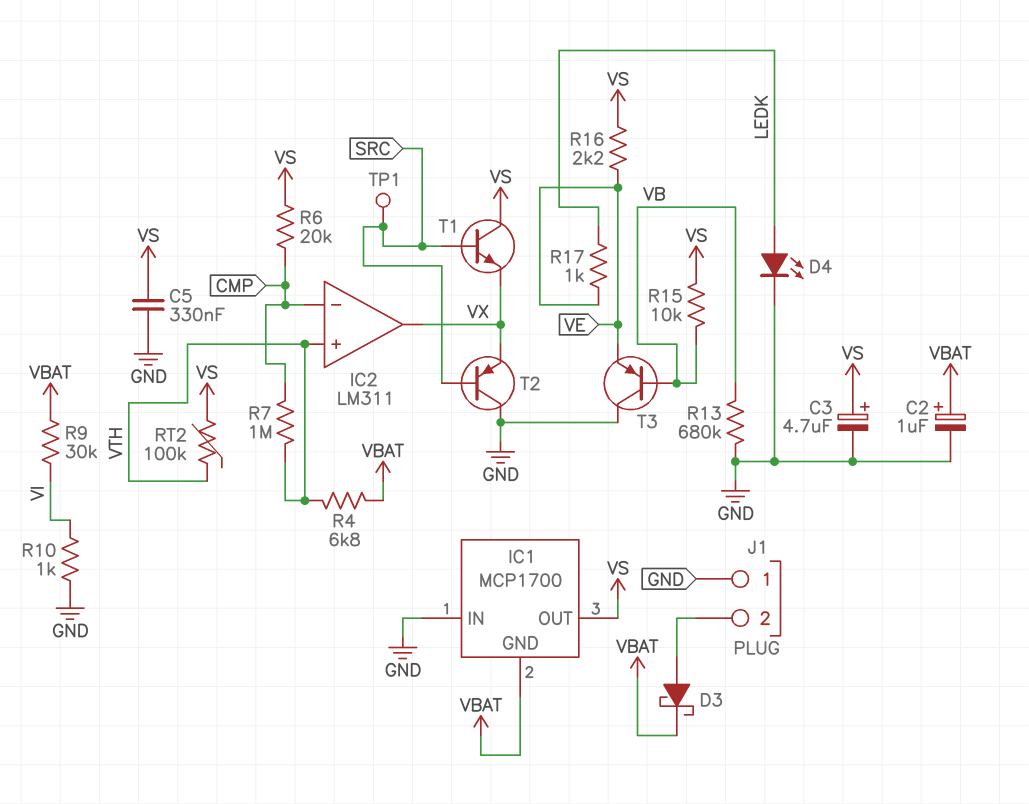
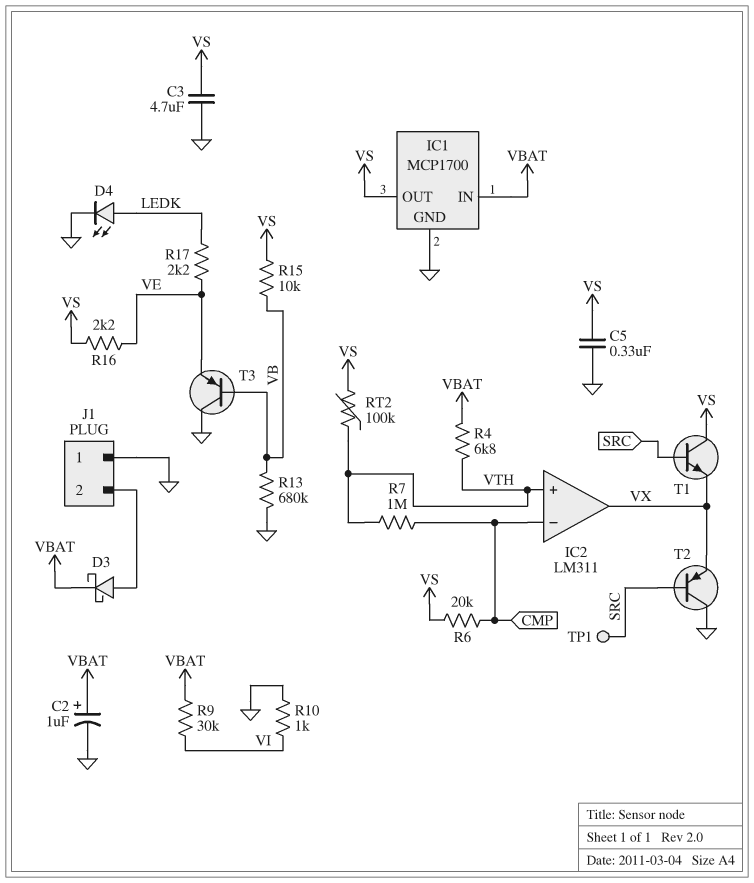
C3: 4.7uF (plus VS, minus GND) -> 4.7uF (GND, VS)
IC1 pin GND: VBAT -> GND
IC1 pin IN: GND -> VBAT
R17: 1k (LEDK, VE) -> 2.2k (LEDK, VE)

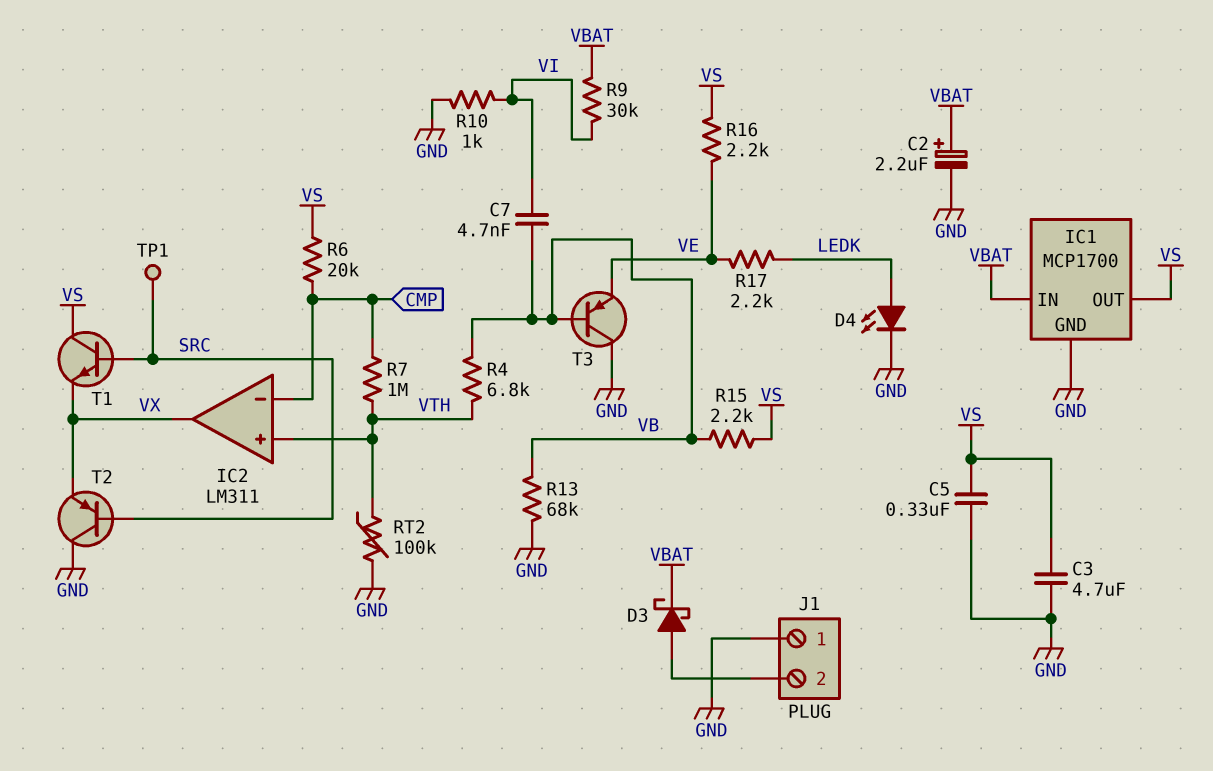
C2: 1uF (plus VBAT, minus GND) -> 2.2uF (plus VBAT, minus GND)
C7: none -> 4.7nF (VB, VI)
R4: 6.8k (VBAT, VTH) -> 6.8k (VB, VTH)
R13: 680k (GND, VB) -> 68k (GND, VB)
R15: 10k (VB, VS) -> 2.2k (VB, VS)
RT2: 100k (VS, VTH) -> 100k (GND, VTH)

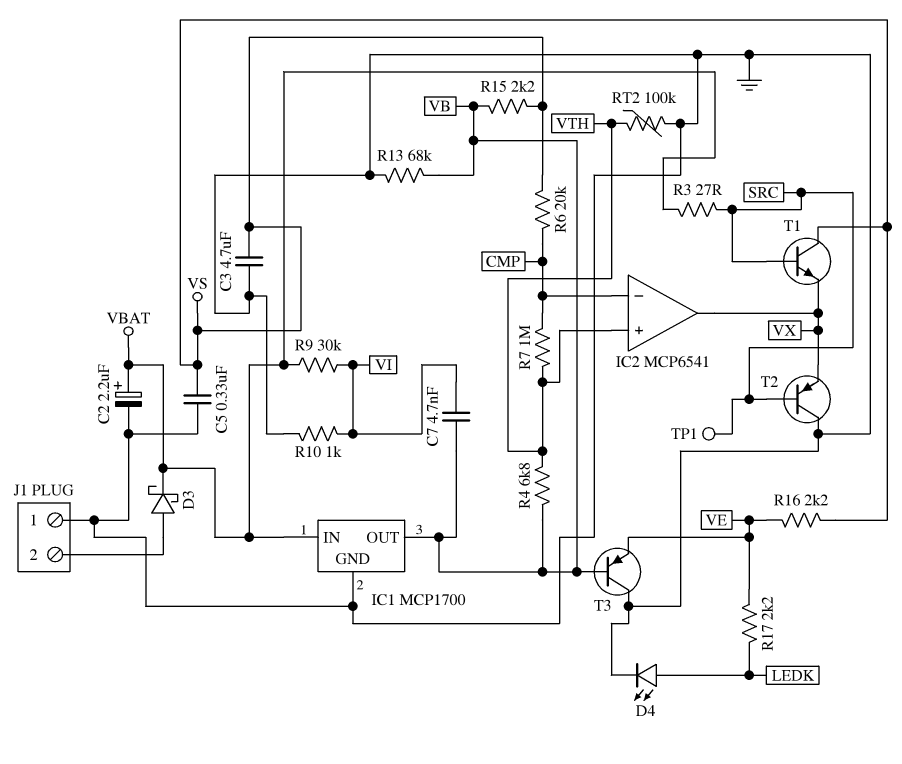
IC1 pin OUT: VS -> VB
IC2: LM311 -> MCP6541
R3: none -> 27 (SRC, VBAT)

